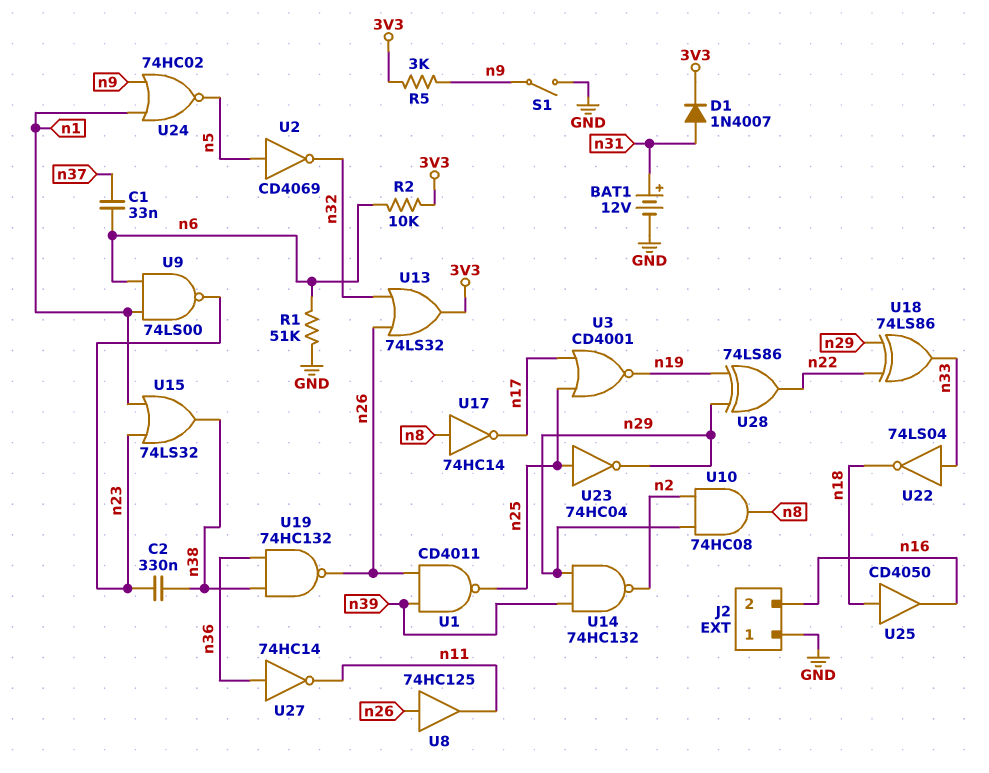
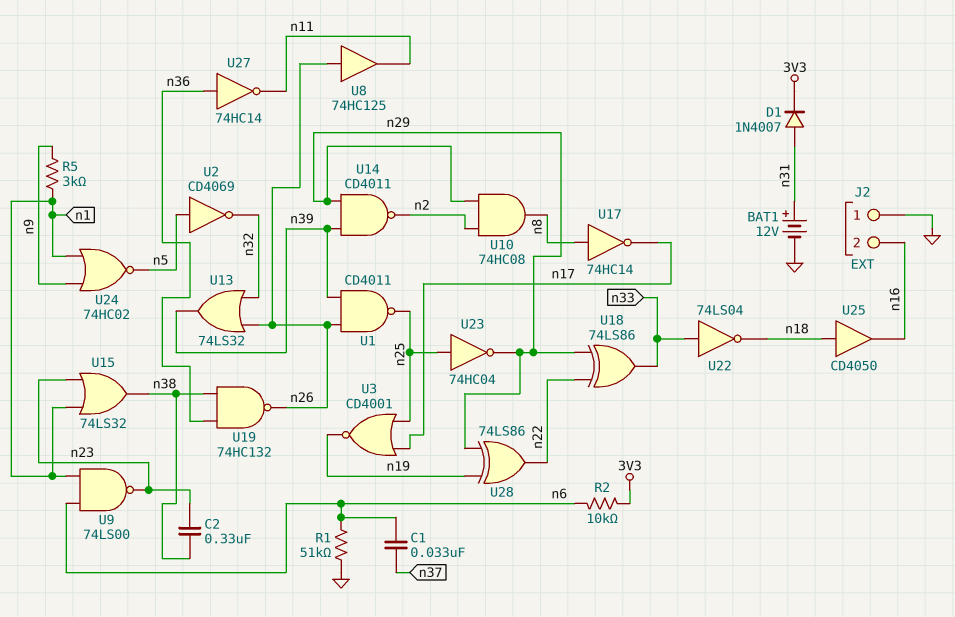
R5: 3k (3V3, n9) -> 3k (n1, n9)
S1: switch (GND, n9) -> none
U13: OR 74LS32 (in n26, in n32, out 3V3) -> OR 74LS32 (in n26, in n32, out n39)
U14: NAND 74HC132 (in n29, in n39, out n2) -> NAND CD4011 (in n29, in n39, out n2)

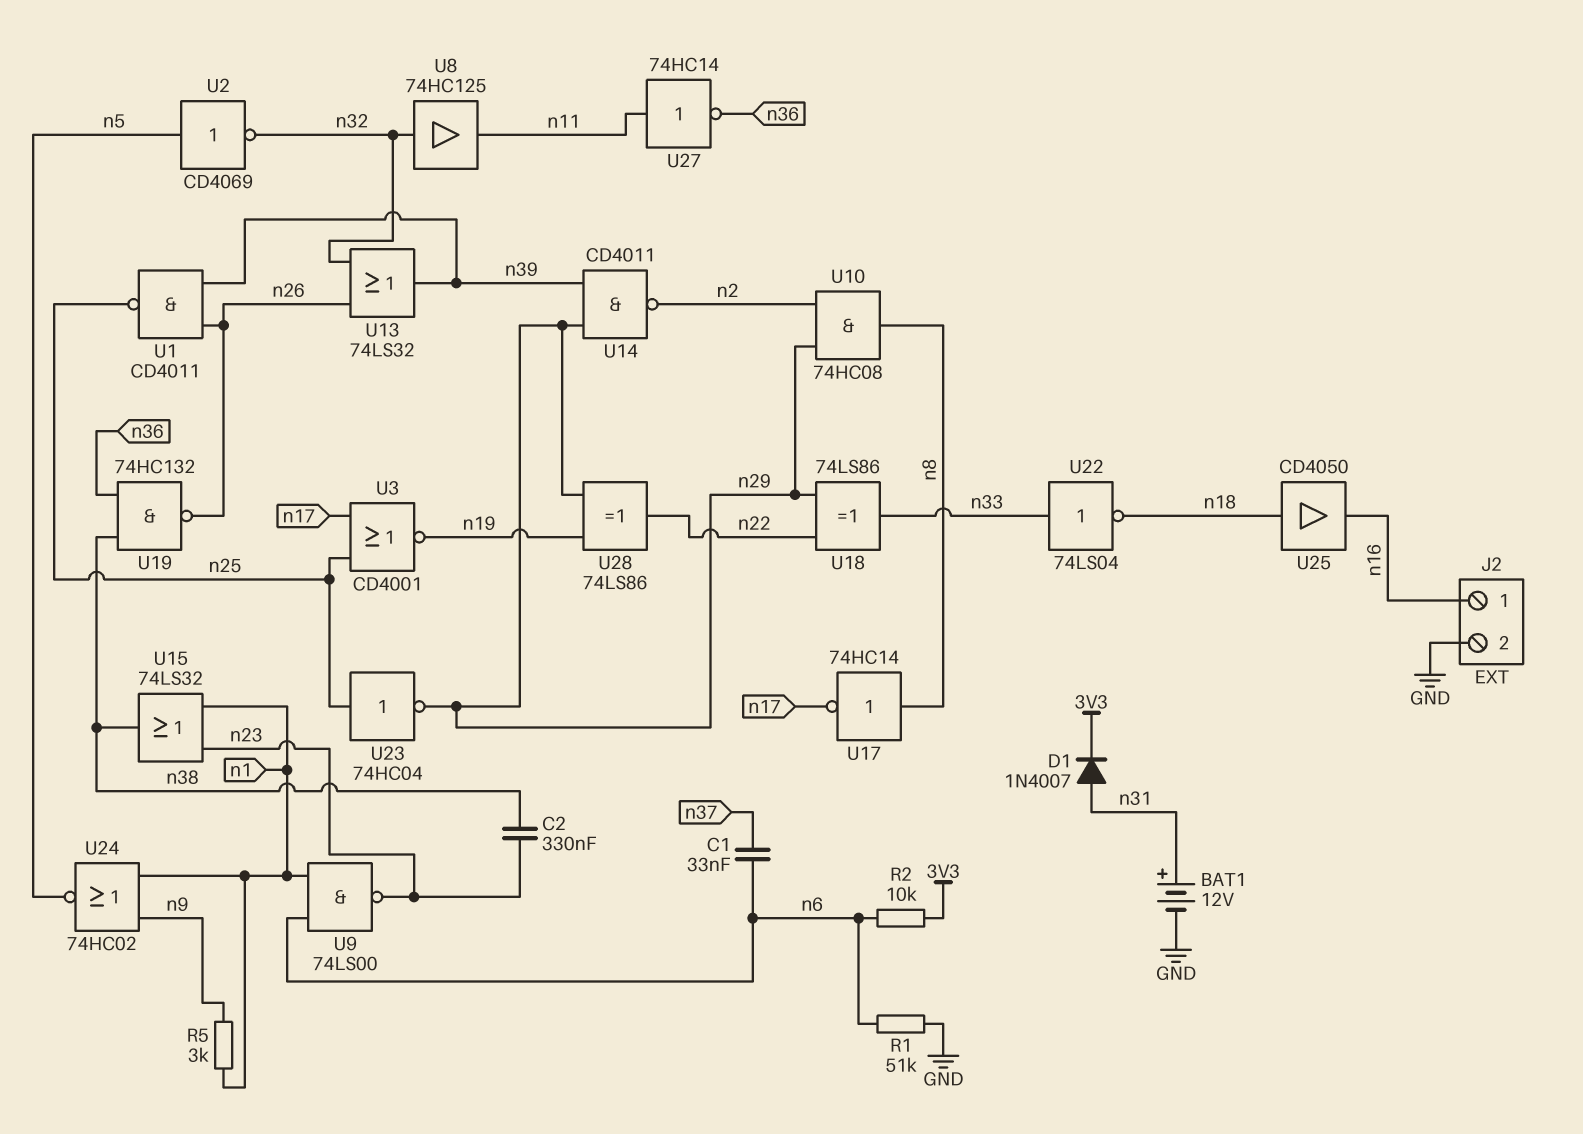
J2 pin 1: GND -> n16
J2 pin 2: n16 -> GND
U8: buffer 74HC125 (in n26, out n11) -> buffer 74HC125 (in n32, out n11)
U27: NOT 74HC14 (in n36, out n11) -> NOT 74HC14 (in n11, out n36)

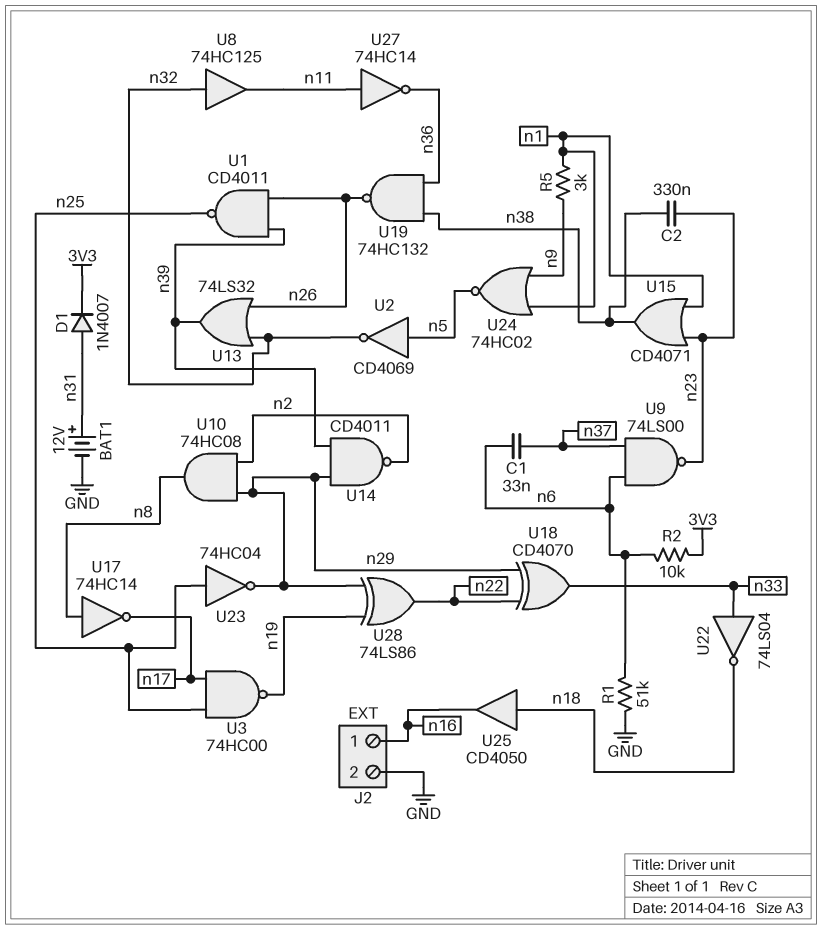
U3: NOR CD4001 (in n17, in n25, out n19) -> NAND 74HC00 (in n17, in n25, out n19)
U9: NAND 74LS00 (in n1, in n6, out n23) -> NAND 74LS00 (in n6, in n37, out n23)
U15: OR 74LS32 (in n1, in n23, out n38) -> OR CD4071 (in n1, in n23, out n38)
U18: XOR 74LS86 (in n22, in n29, out n33) -> XOR CD4070 (in n22, in n29, out n33)

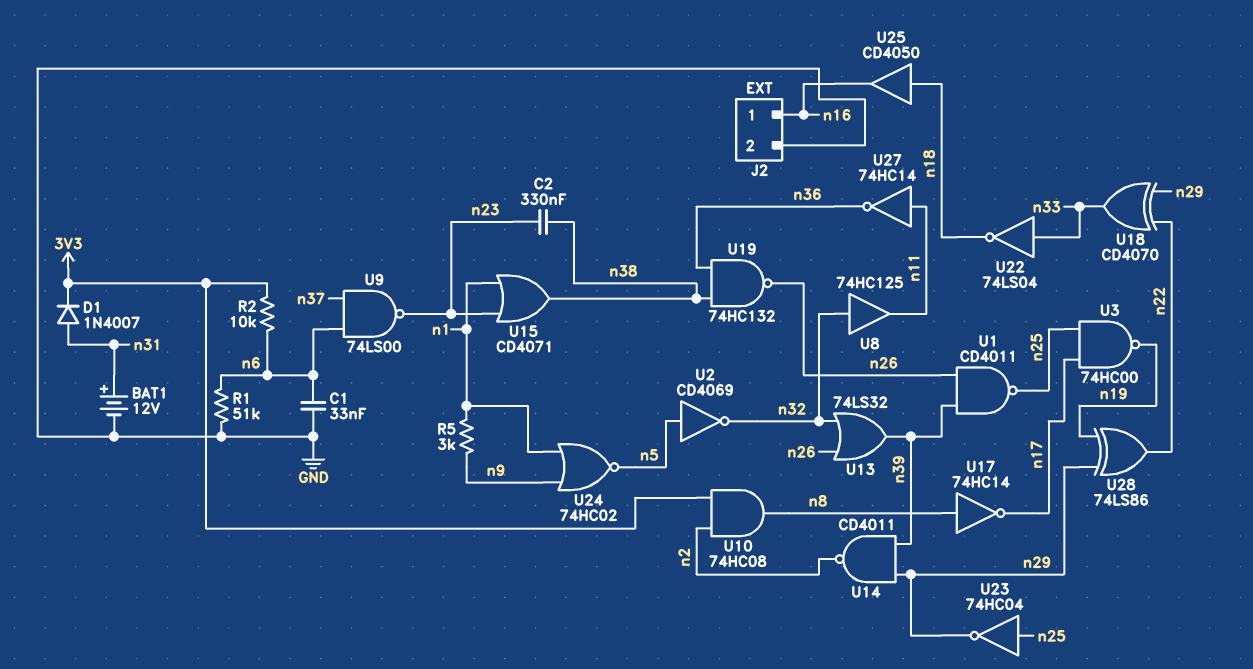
C1: 33nF (n6, n37) -> 33nF (GND, n6)
U10: AND 74HC08 (in n2, in n29, out n8) -> AND 74HC08 (in 3V3, in n2, out n8)

